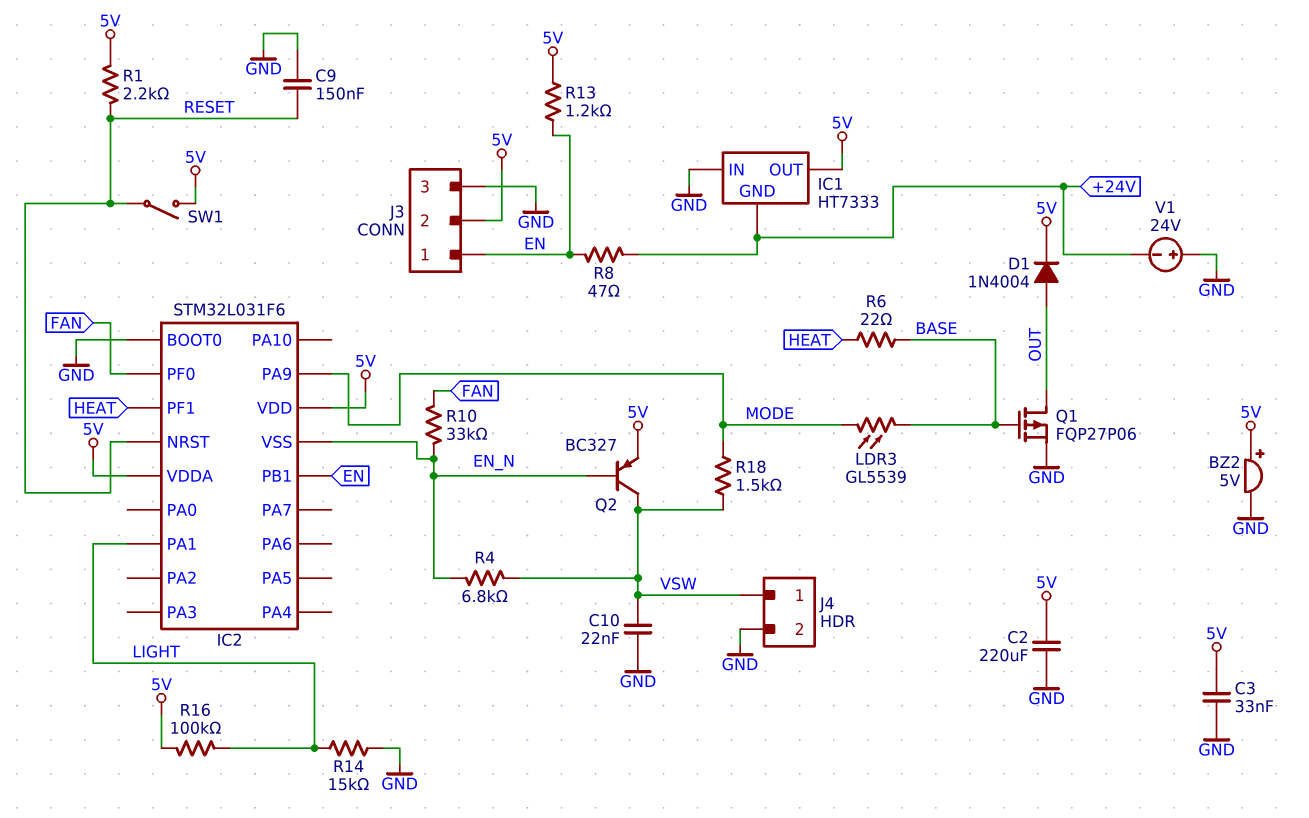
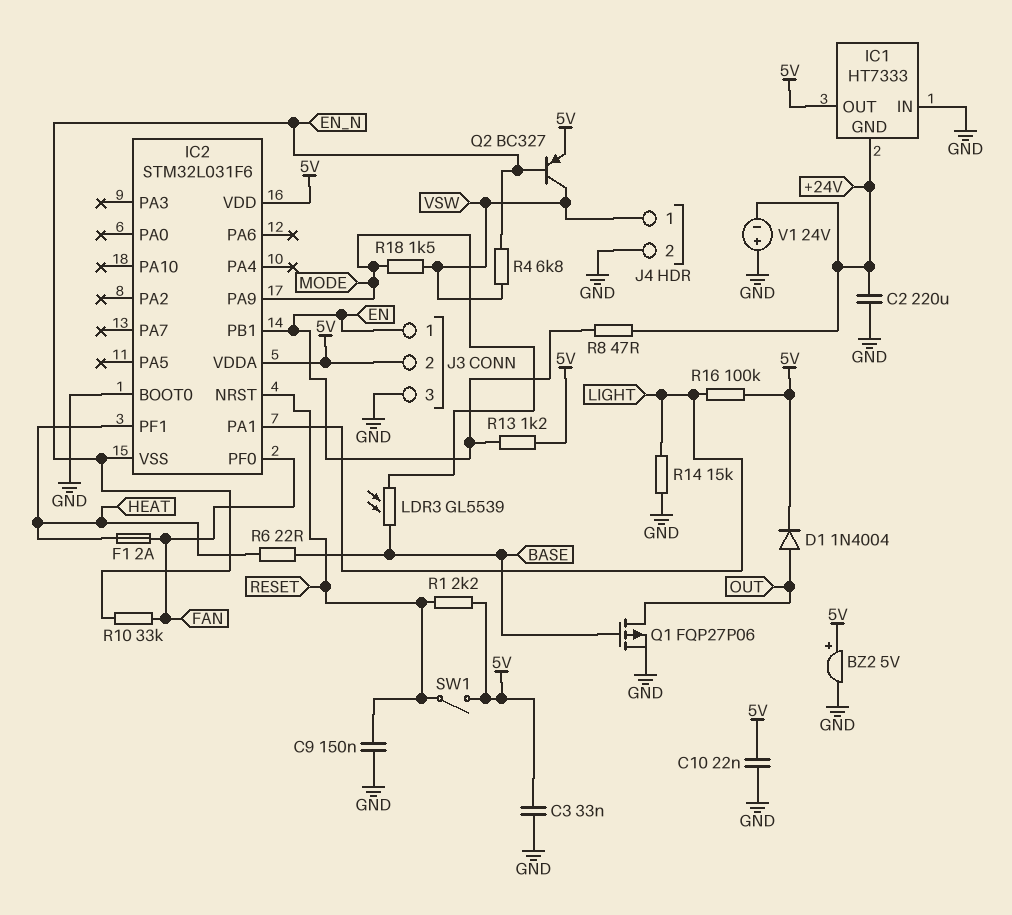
C2: 220uF (5V, GND) -> 220uF (+24V, GND)
C10: 22nF (GND, VSW) -> 22nF (5V, GND)
F1: none -> 2A (FAN, HEAT)

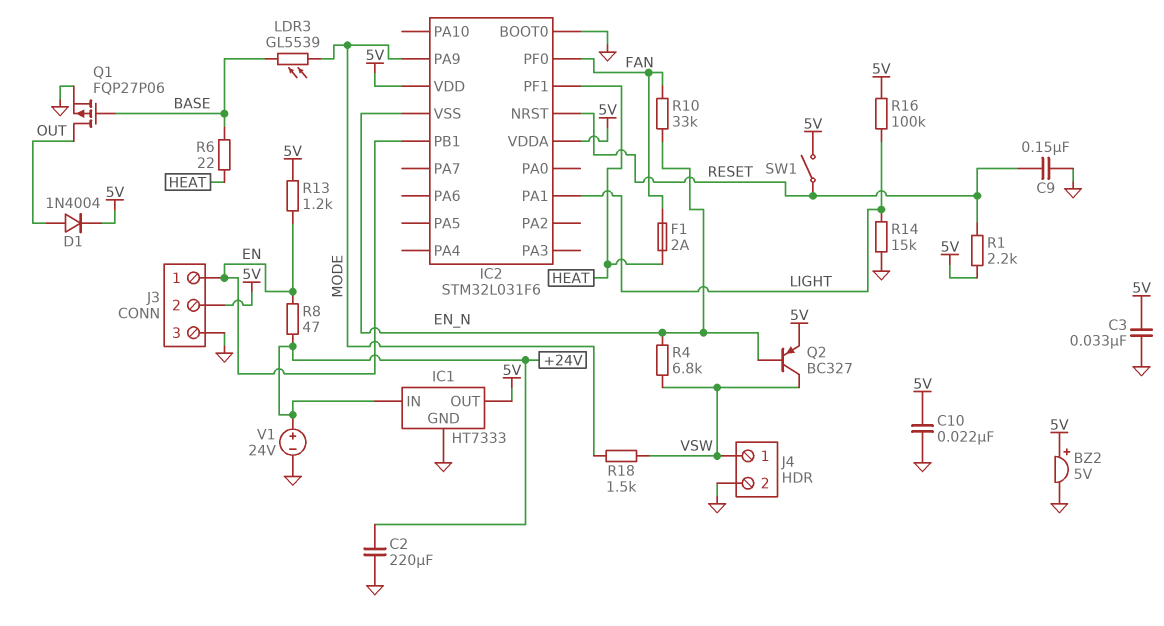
IC1 pin GND: +24V -> GND
IC1 pin IN: GND -> +24V
V1: 24V (plus GND, minus +24V) -> 24V (plus +24V, minus GND)

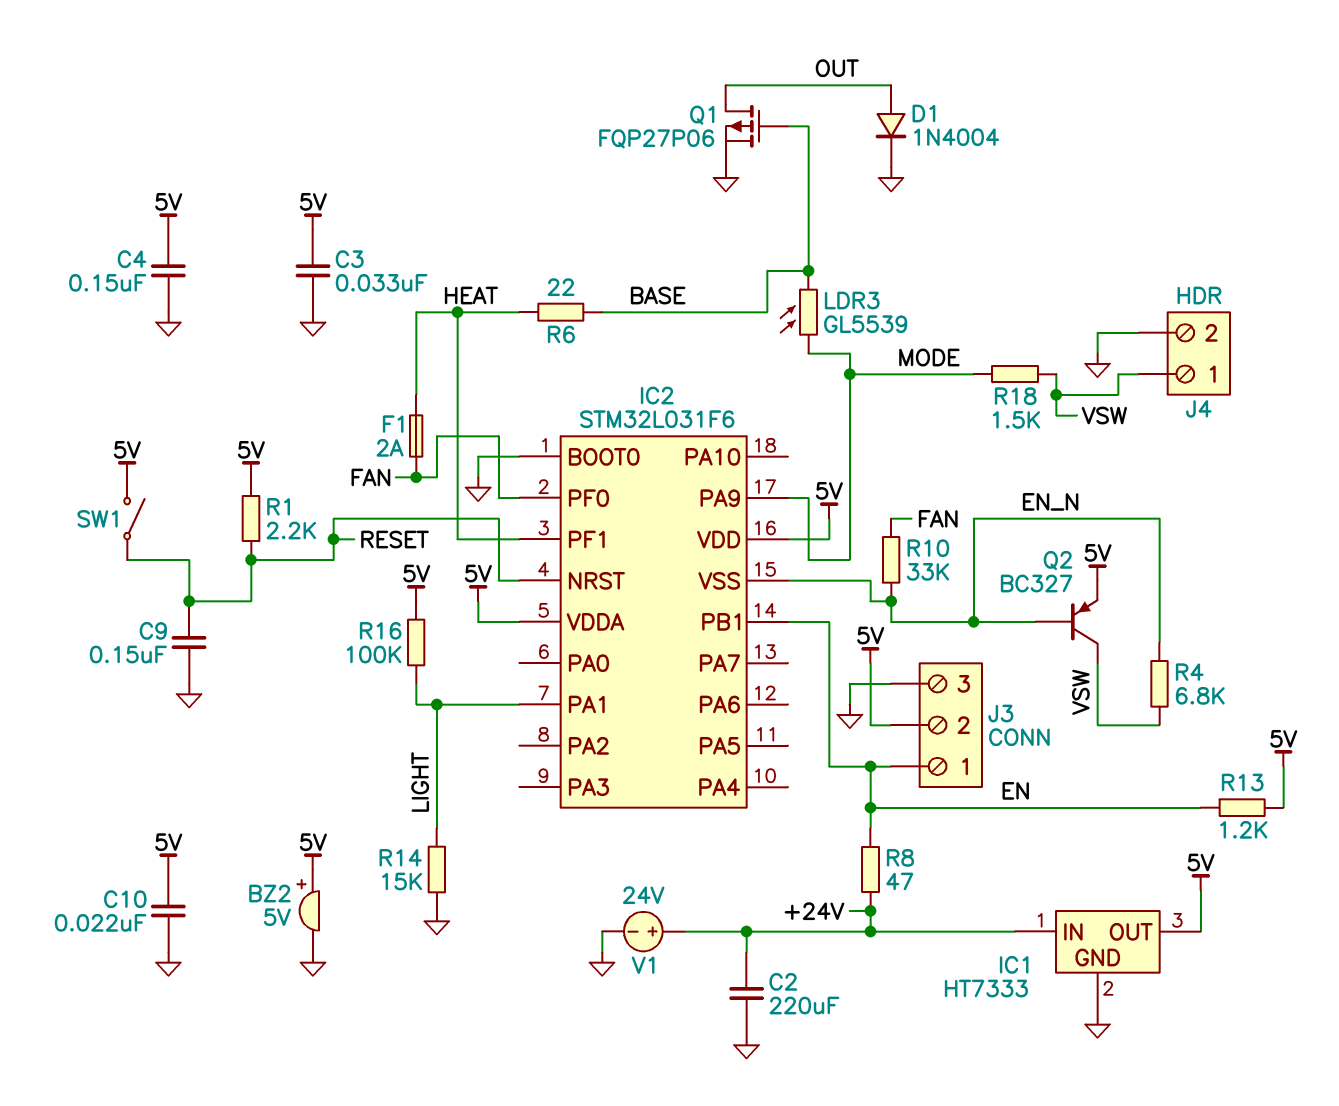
C4: none -> 150nF (5V, GND)
D1: diode 1N4004 (A OUT, K 5V) -> diode 1N4004 (A OUT, K GND)

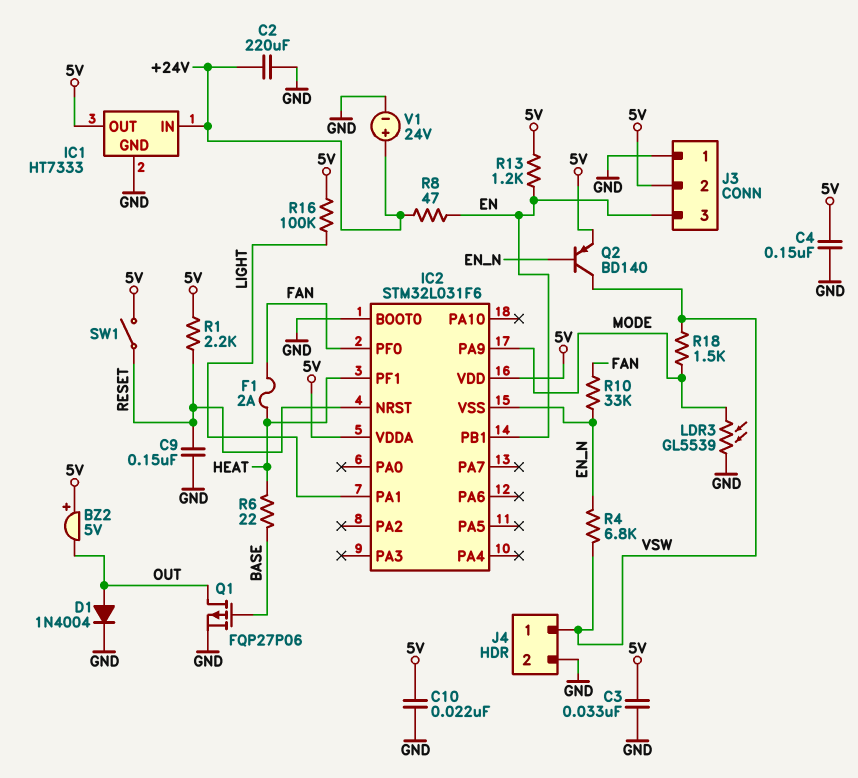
BZ2: buzzer 5V (plus 5V, minus GND) -> buzzer 5V (plus 5V, minus OUT)
J3 pin 1: EN -> GND
J3 pin 3: GND -> EN
LDR3: GL5539 (BASE, MODE) -> GL5539 (GND, MODE)
Q2: PNP BC327 (B EN_N, C VSW, E 5V) -> PNP BD140 (B EN_N, C VSW, E 5V)
R14: 15k (GND, LIGHT) -> none

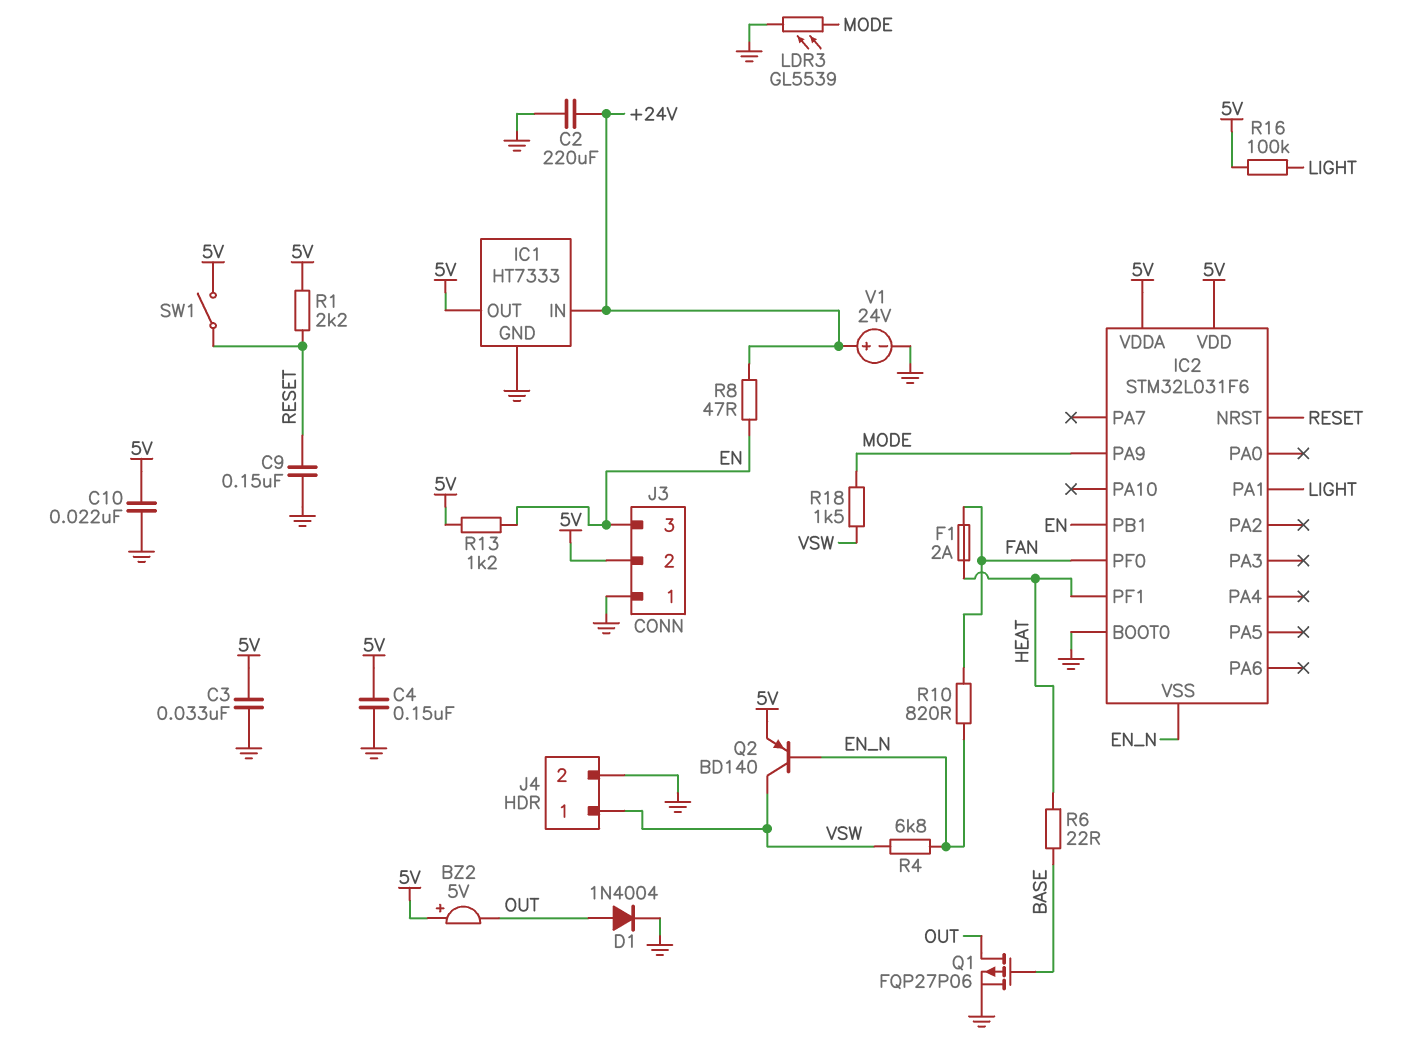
R10: 33k (EN_N, FAN) -> 820 (EN_N, FAN)

